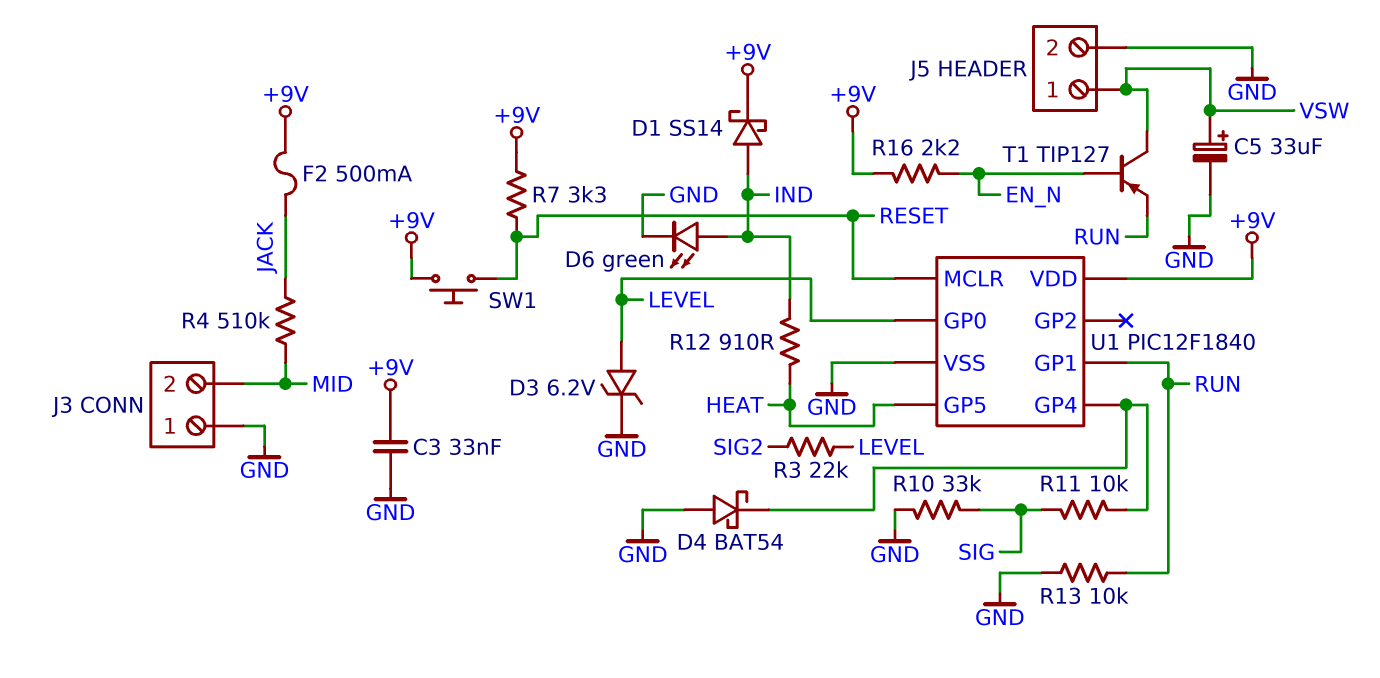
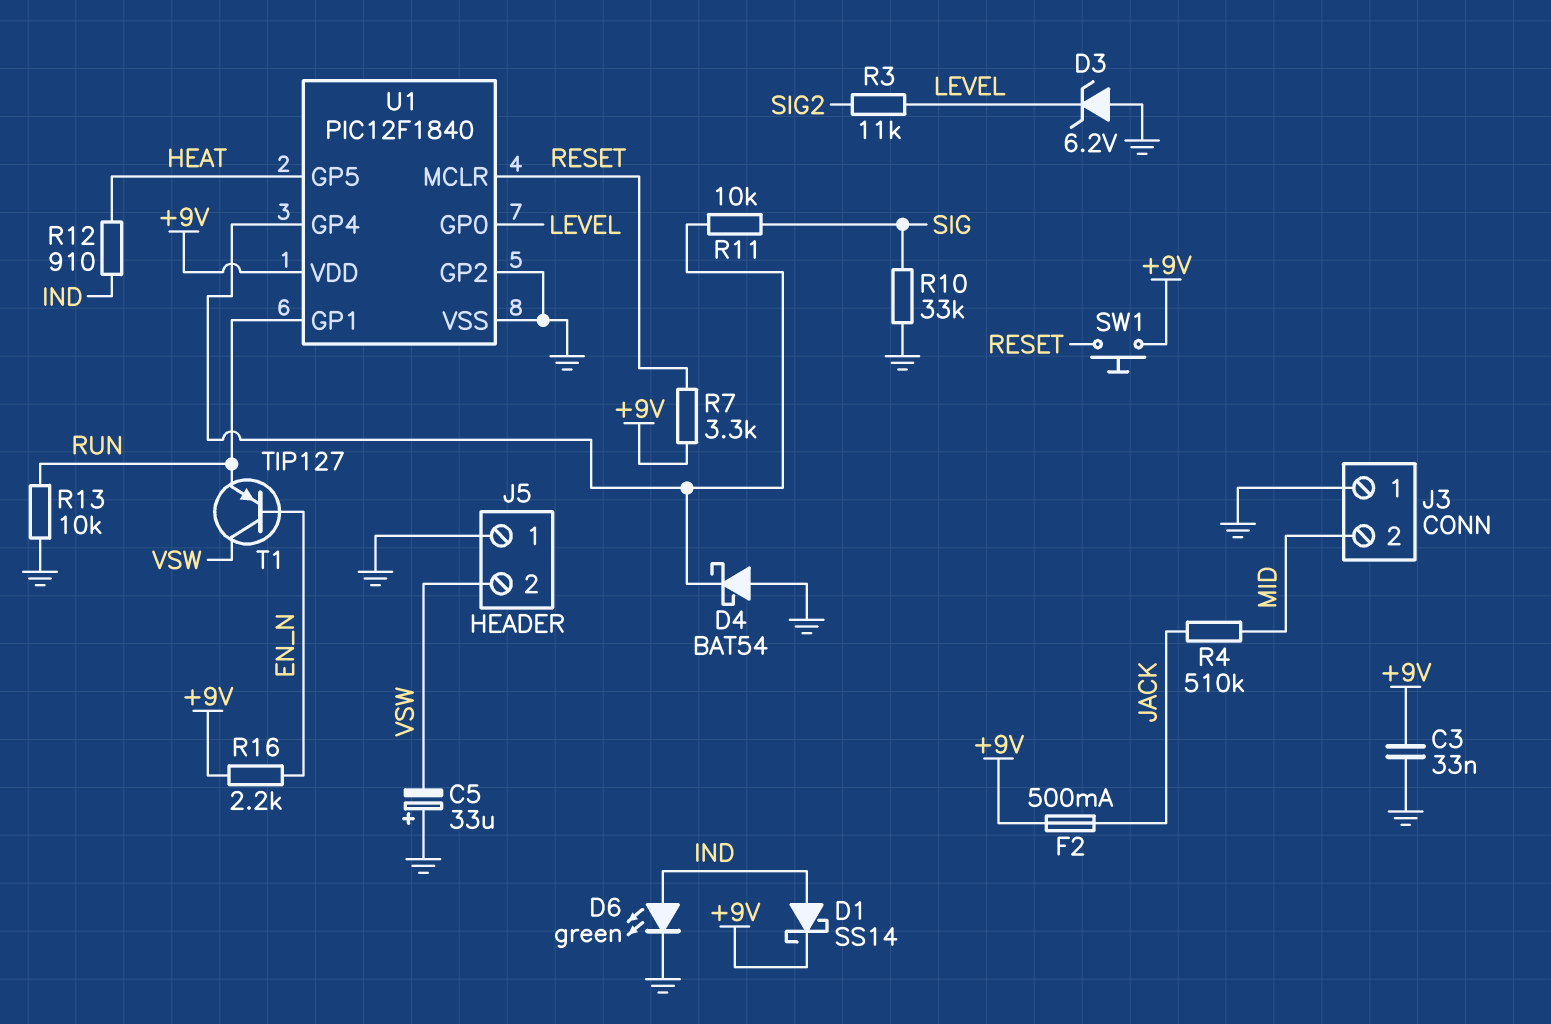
C5: 33uF (plus VSW, minus GND) -> 33uF (plus GND, minus VSW)
D3: zener 6.2V (A LEVEL, K GND) -> zener 6.2V (A GND, K LEVEL)
J5 pin 1: VSW -> GND
J5 pin 2: GND -> VSW
R3: 22k (LEVEL, SIG2) -> 11k (LEVEL, SIG2)
U1 pin GP2: none -> GND

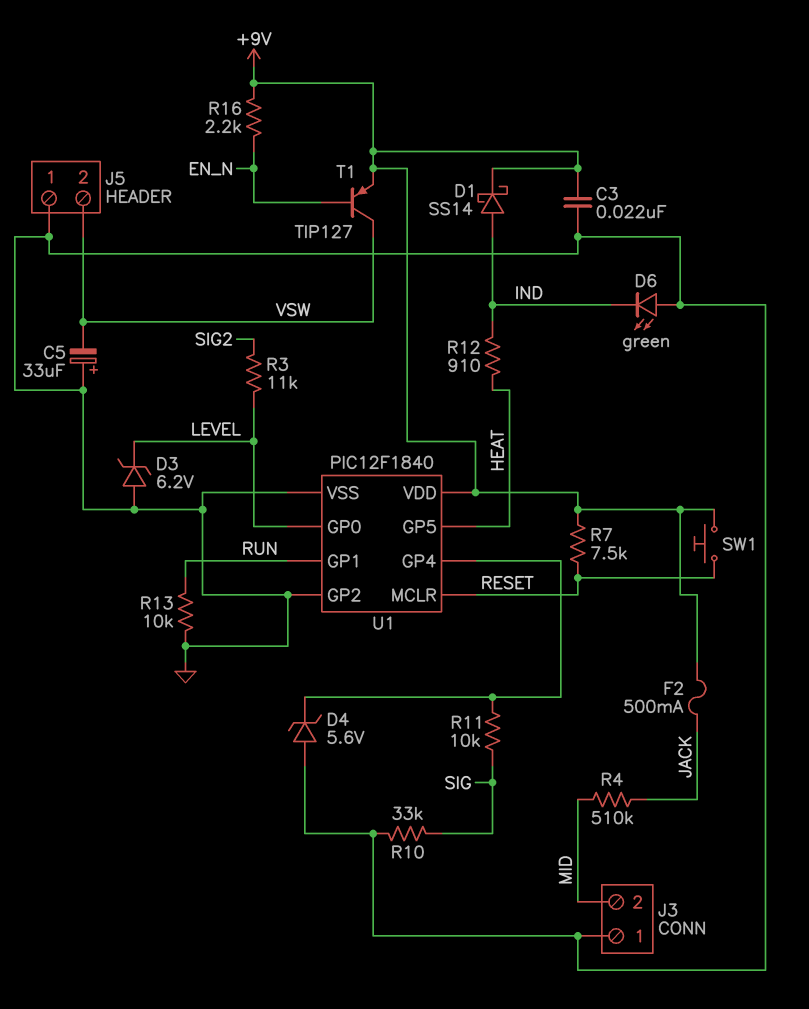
C3: 33nF (+9V, GND) -> 22nF (+9V, GND)
D4: schottky BAT54 (A GND, K U1/GP4) -> zener 5.6V (A GND, K U1/GP4)
D6: LED green (A IND, K GND) -> LED green (A GND, K IND)
R7: 3.3k (+9V, RESET) -> 7.5k (+9V, RESET)
T1: PNP TIP127 (B EN_N, C VSW, E RUN) -> PNP TIP127 (B EN_N, C VSW, E +9V)

